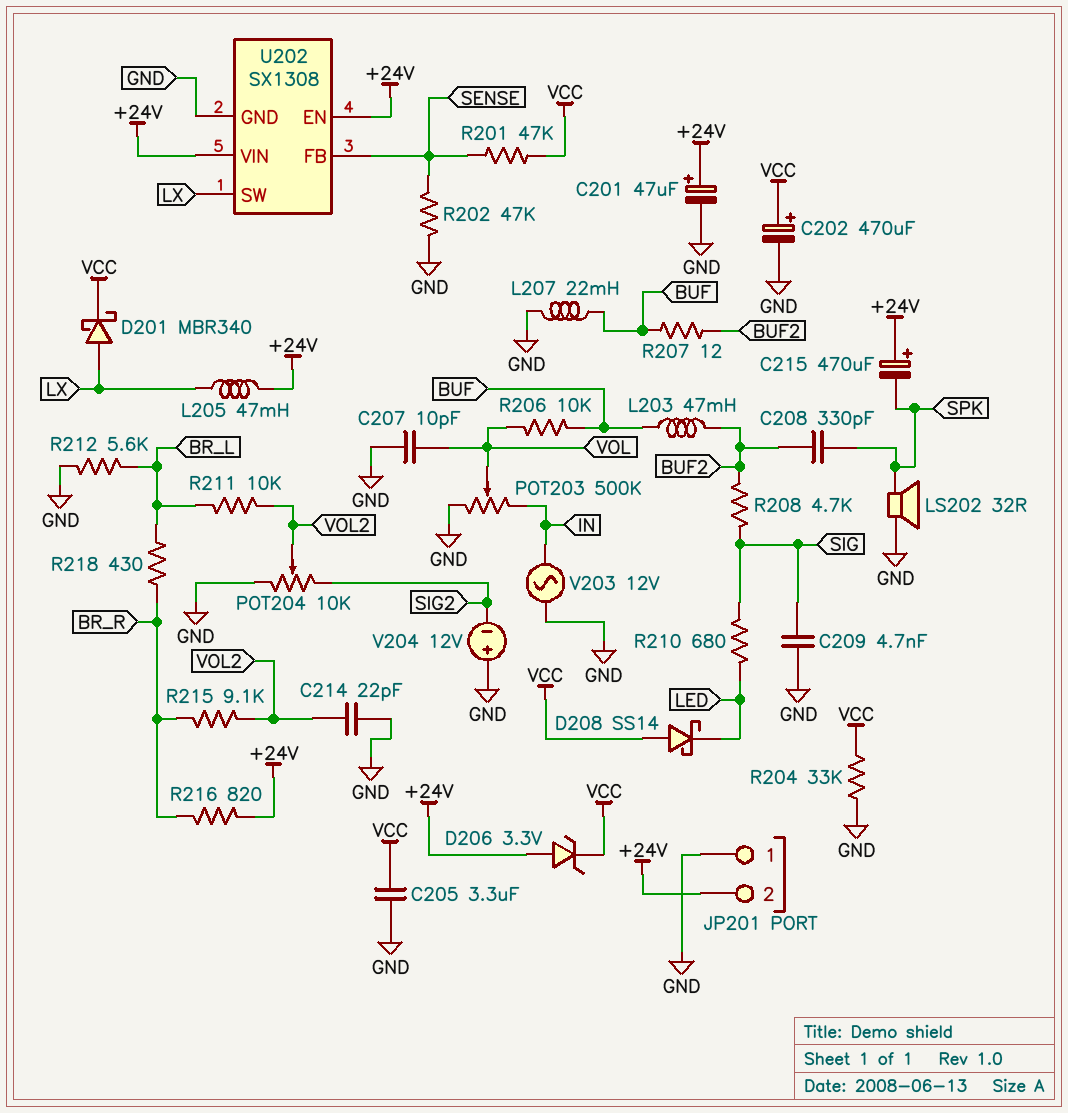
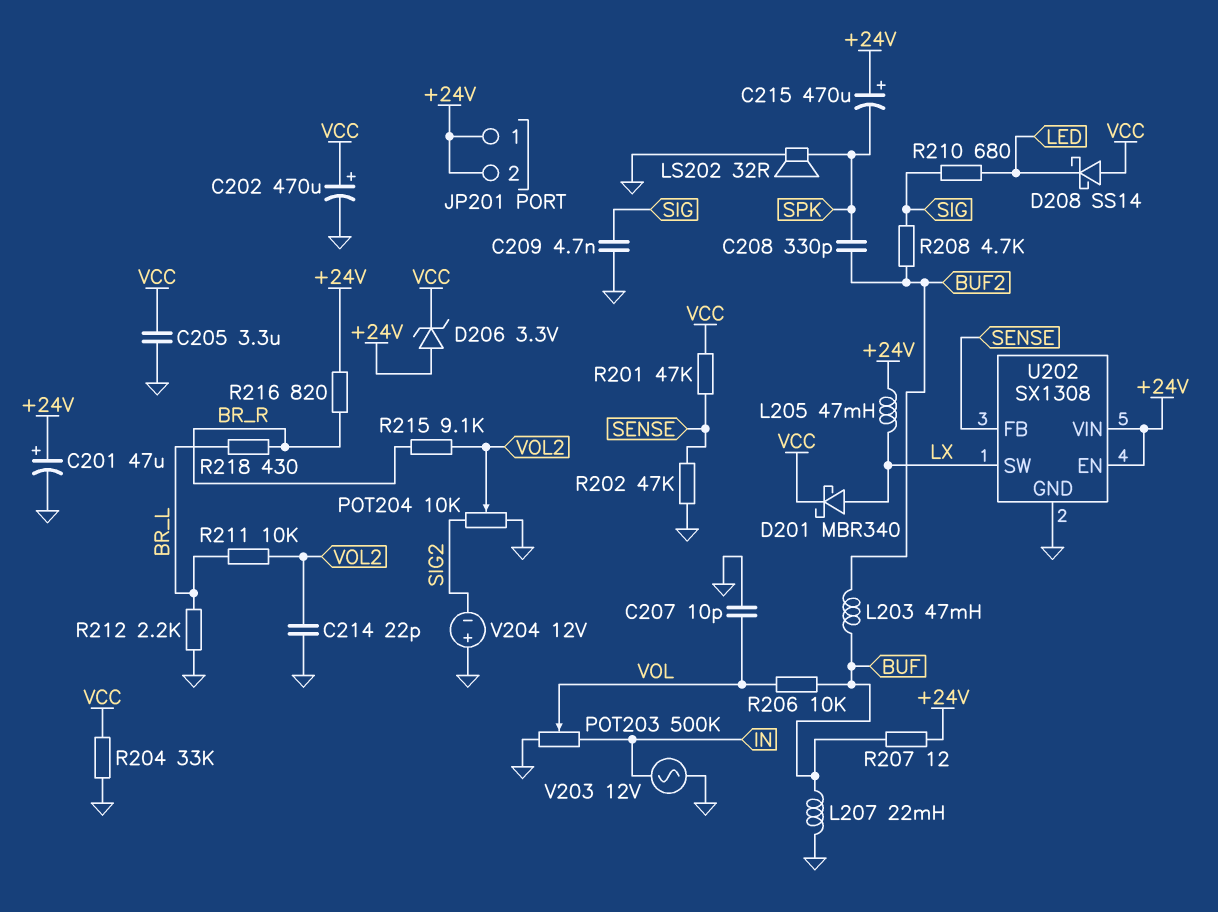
JP201 pin 1: GND -> +24V
R207: 12 (BUF, BUF2) -> 12 (+24V, BUF)
R212: 5.6k (BR_L, GND) -> 2.2k (BR_L, GND)

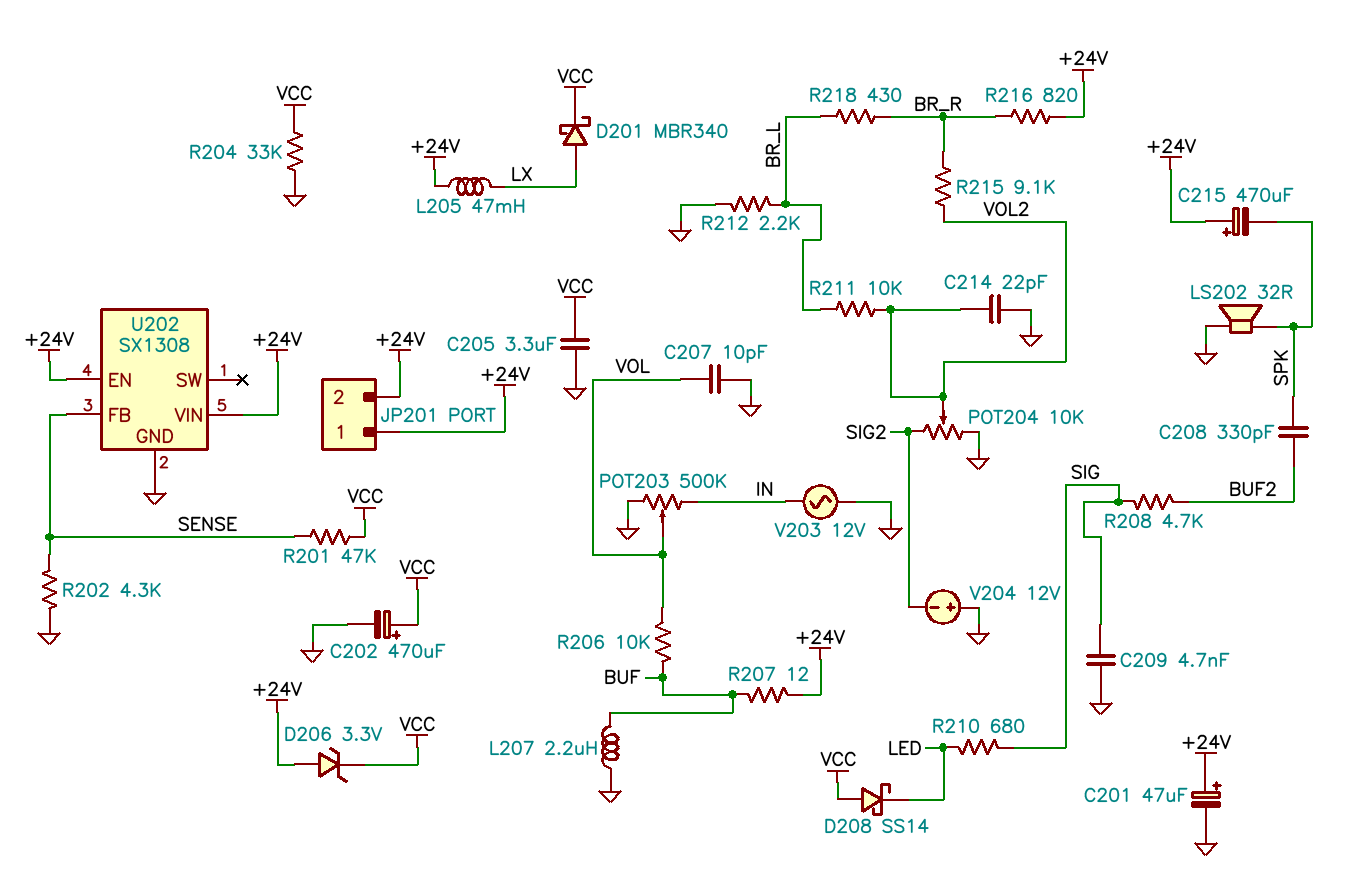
L203: 47mH (BUF, BUF2) -> none
L207: 22mH (BUF, GND) -> 2.2uH (BUF, GND)
R202: 47k (GND, SENSE) -> 4.3k (GND, SENSE)
U202 pin SW: LX -> none

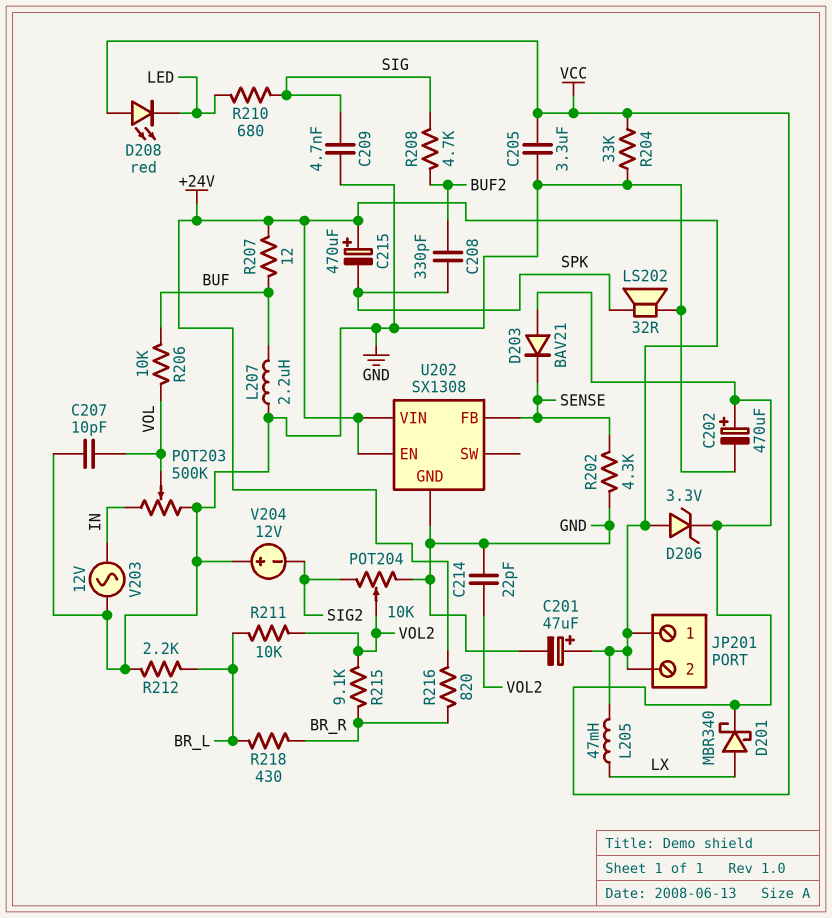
D203: none -> diode BAV21 (A VCC, K SENSE)
D208: schottky SS14 (A VCC, K LED) -> LED red (A VCC, K LED)
R201: 47k (SENSE, VCC) -> none

